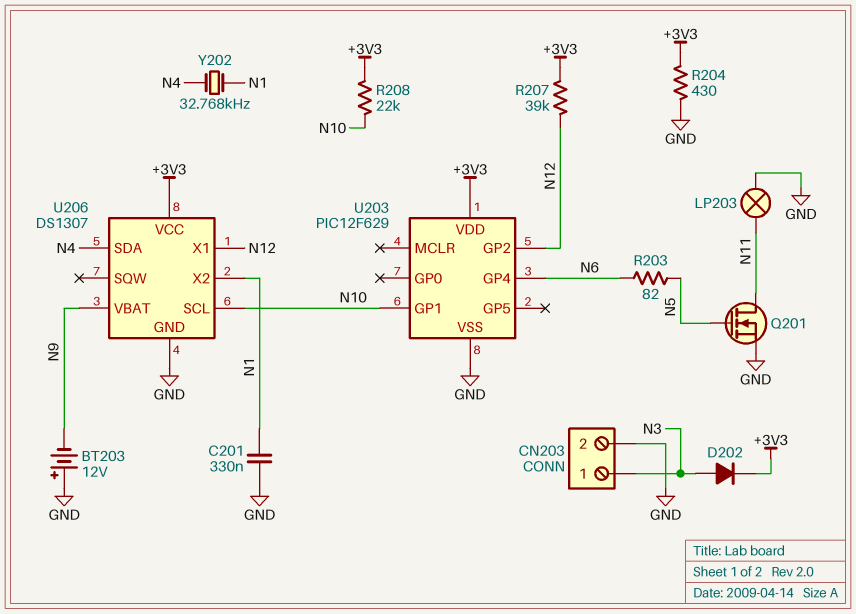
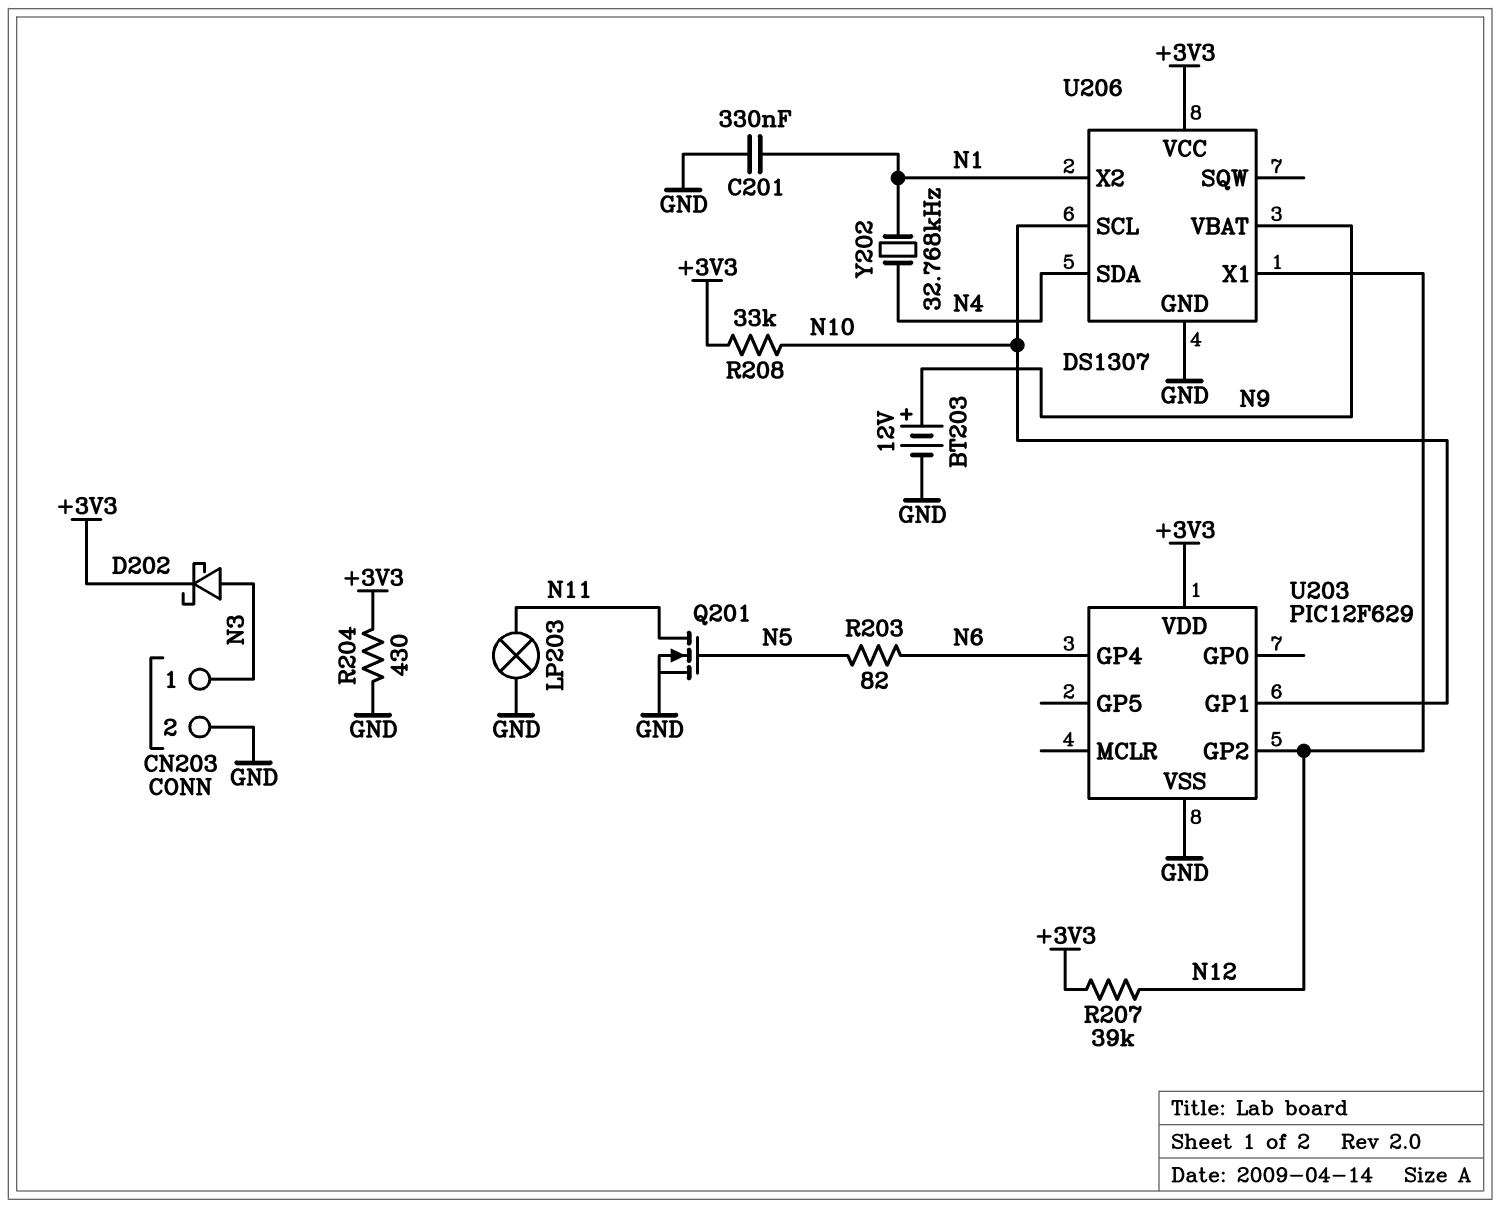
BT203: 12V (plus GND, minus N9) -> 12V (plus N9, minus GND)
D202: diode (A N3, K +3V3) -> schottky (A N3, K +3V3)
R208: 22k (+3V3, N10) -> 33k (+3V3, N10)

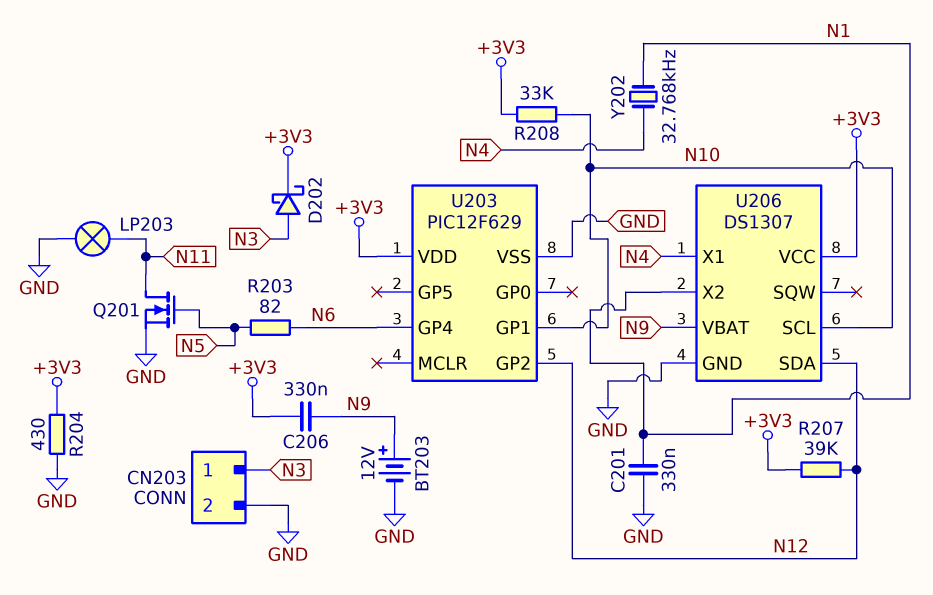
C206: none -> 330nF (+3V3, N9)
U206 pin SDA: N4 -> N12
U206 pin X1: N12 -> N4

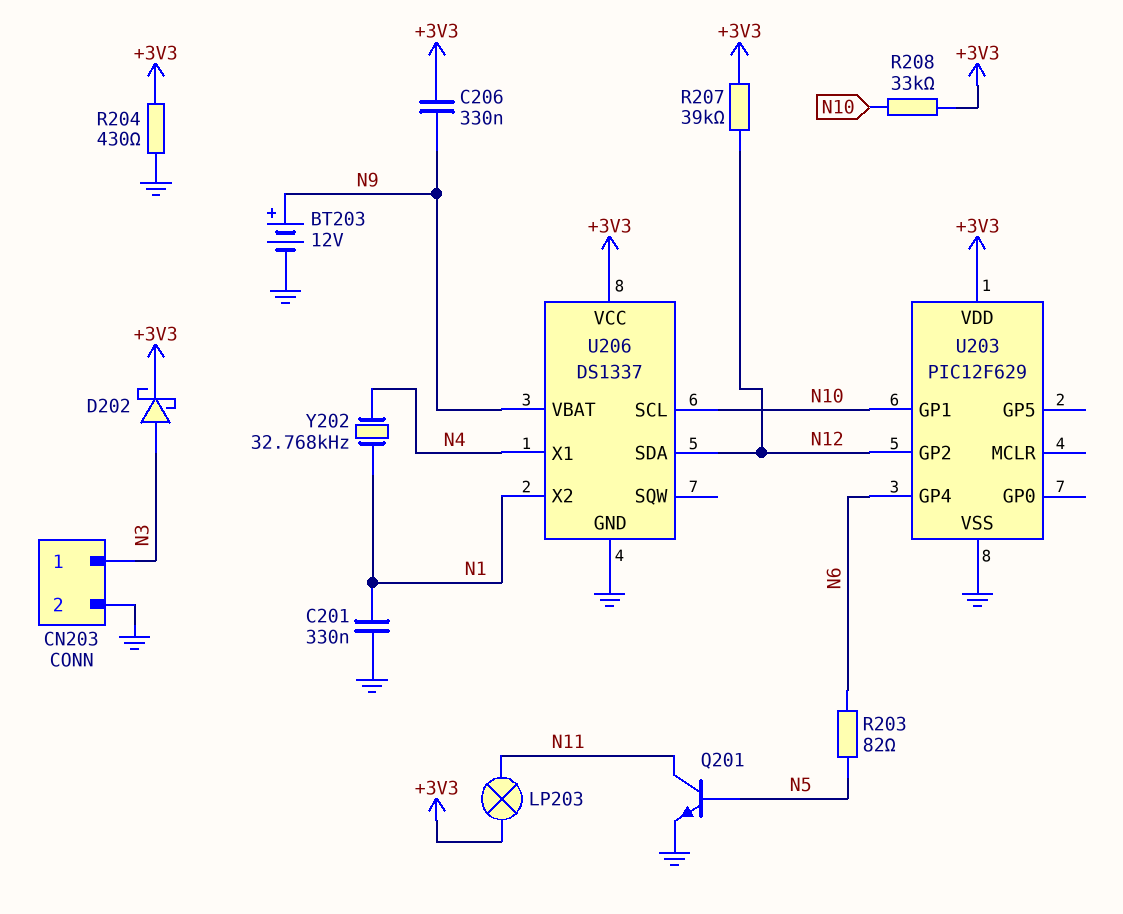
LP203: lamp (GND, N11) -> lamp (+3V3, N11)
Q201: NMOS (G N5, D N11, S GND) -> NPN (B N5, C N11, E GND)
U206: DS1307 -> DS1337

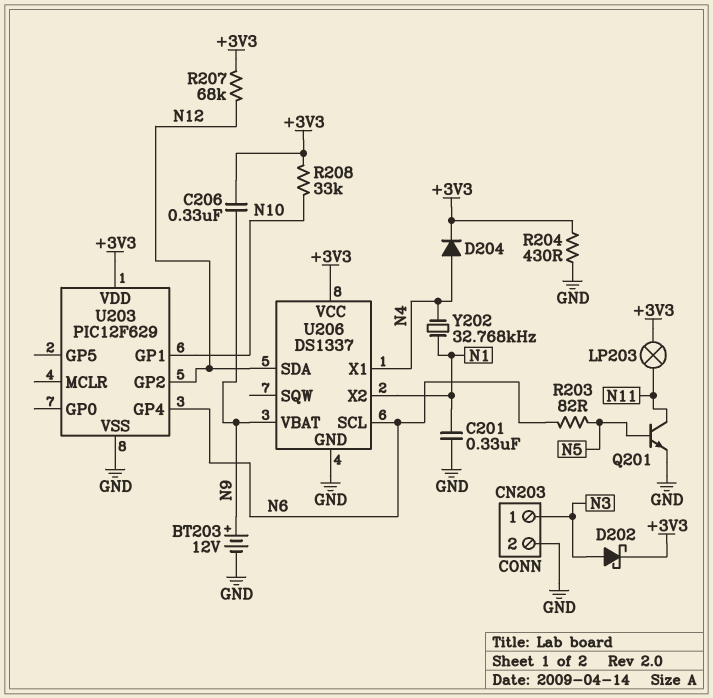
D204: none -> diode (A N4, K +3V3)
R207: 39k (+3V3, N12) -> 68k (+3V3, N12)
U206 pin SCL: N10 -> N6

